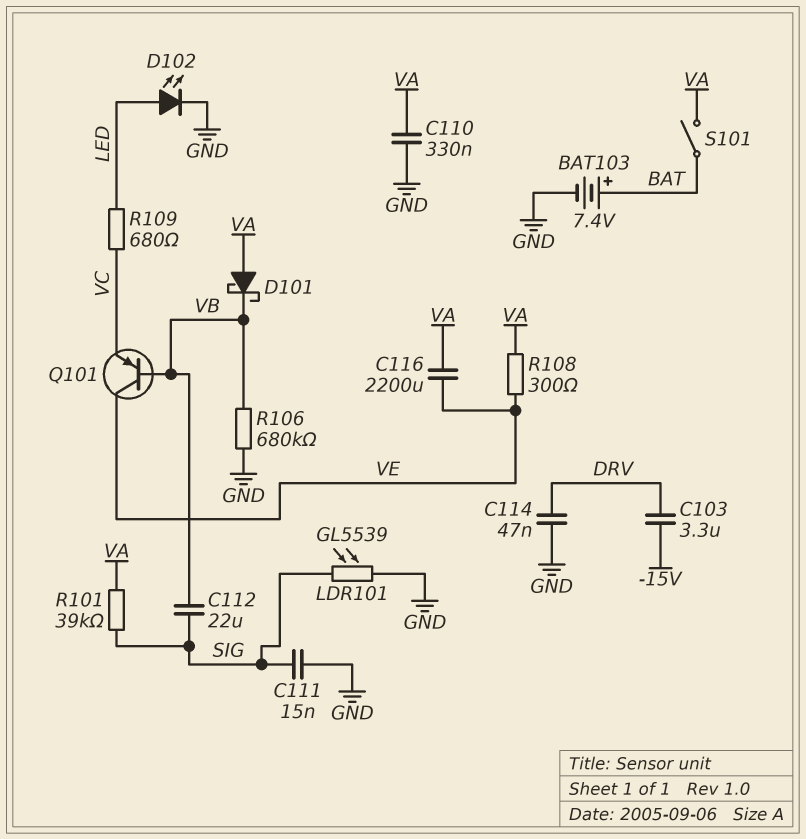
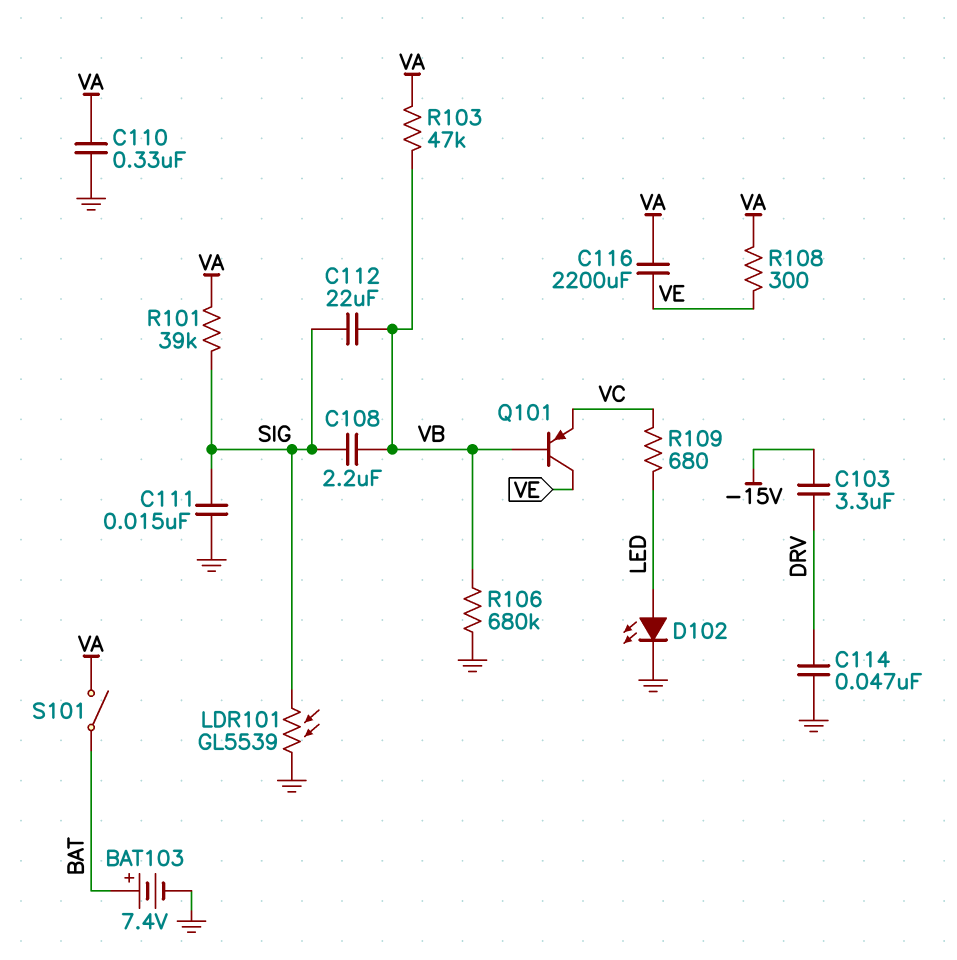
C108: none -> 2.2uF (SIG, VB)
D101: schottky (A VA, K VB) -> none
R103: none -> 47k (VA, VB)

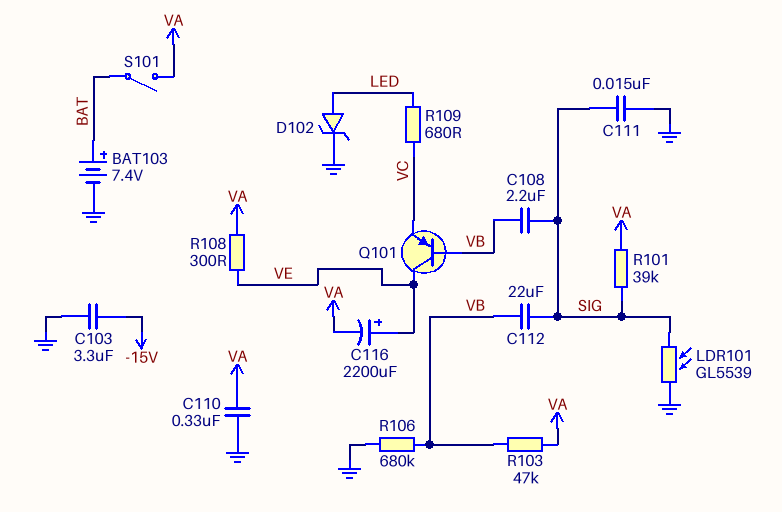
C103: 3.3uF (-15V, DRV) -> 3.3uF (-15V, GND)
C114: 47nF (DRV, GND) -> none
C116: 2200uF (VA, VE) -> 2200uF (plus VE, minus VA)
D102: LED (A LED, K GND) -> zener (A LED, K GND)

